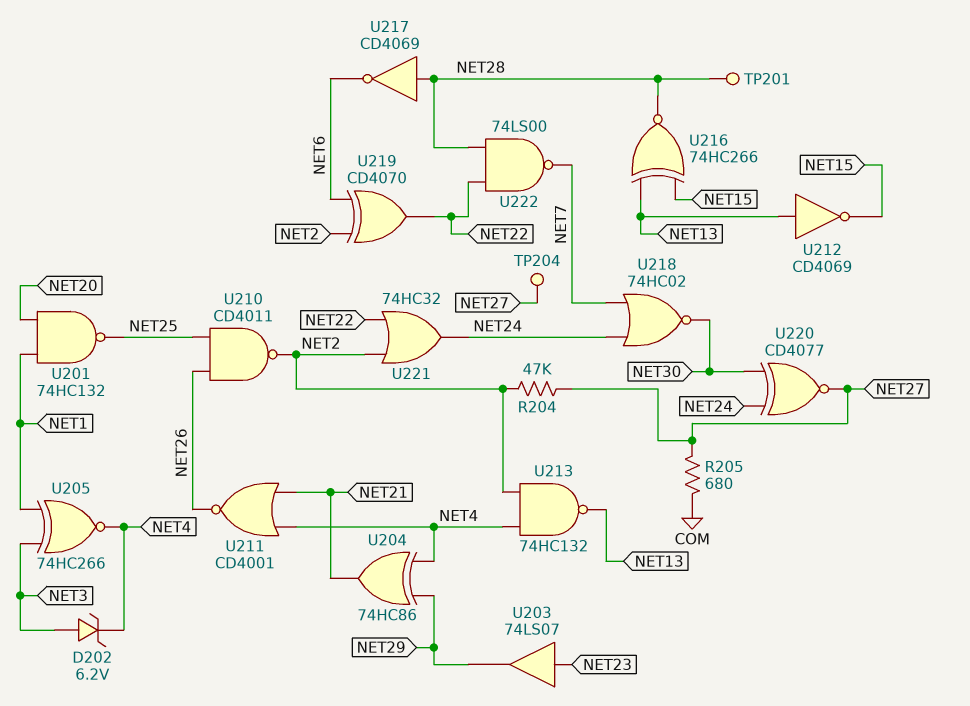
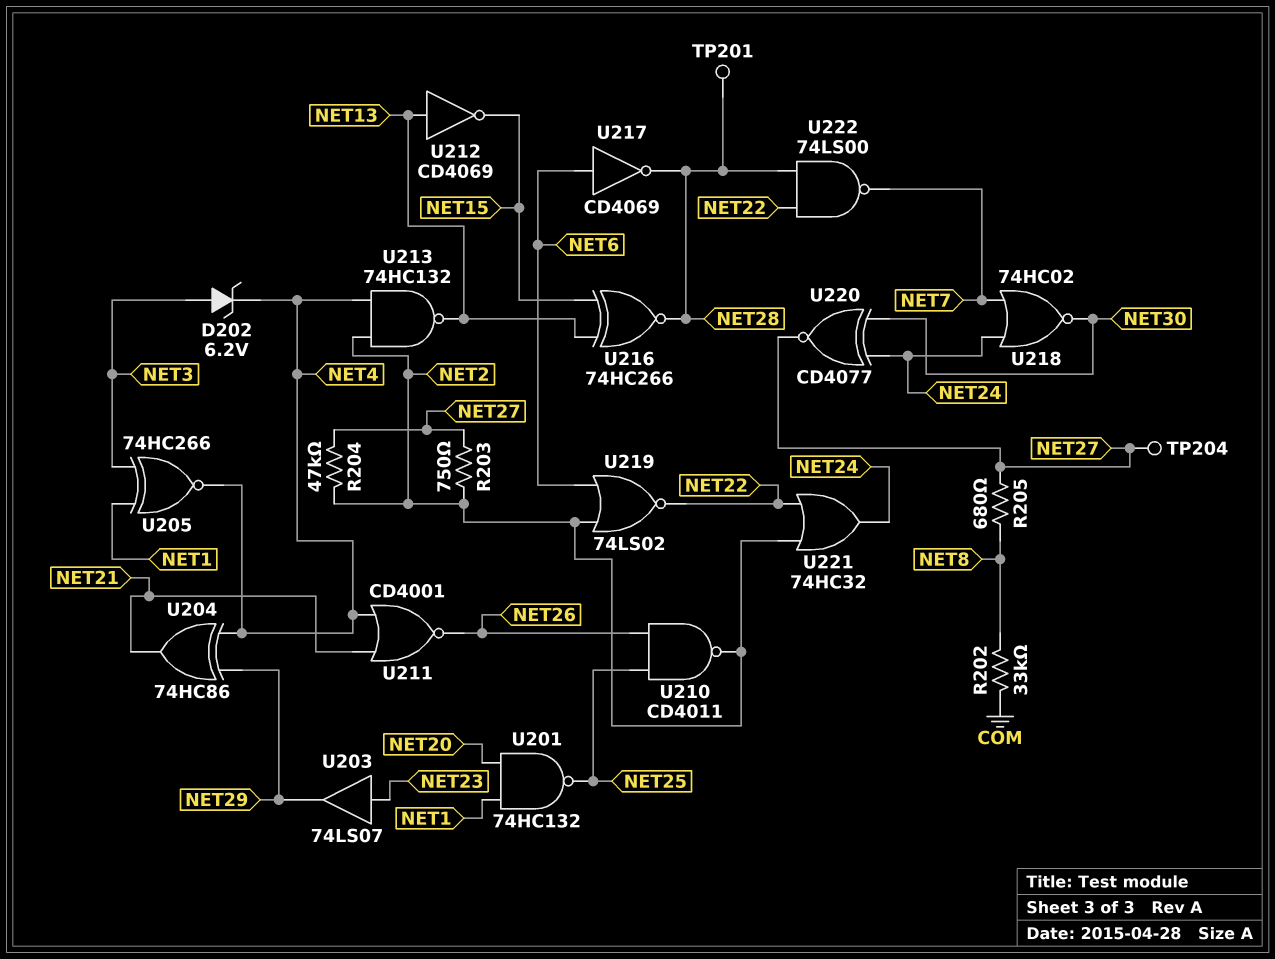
R202: none -> 33k (COM, NET8)
R203: none -> 750 (NET2, NET27)
R205: 680 (COM, NET27) -> 680 (NET8, NET27)
U217: NOT CD4069 (in NET28, out NET6) -> NOT CD4069 (in NET6, out NET28)
U219: XOR CD4070 (in NET2, in NET6, out NET22) -> NOR 74LS02 (in NET2, in NET6, out NET22)

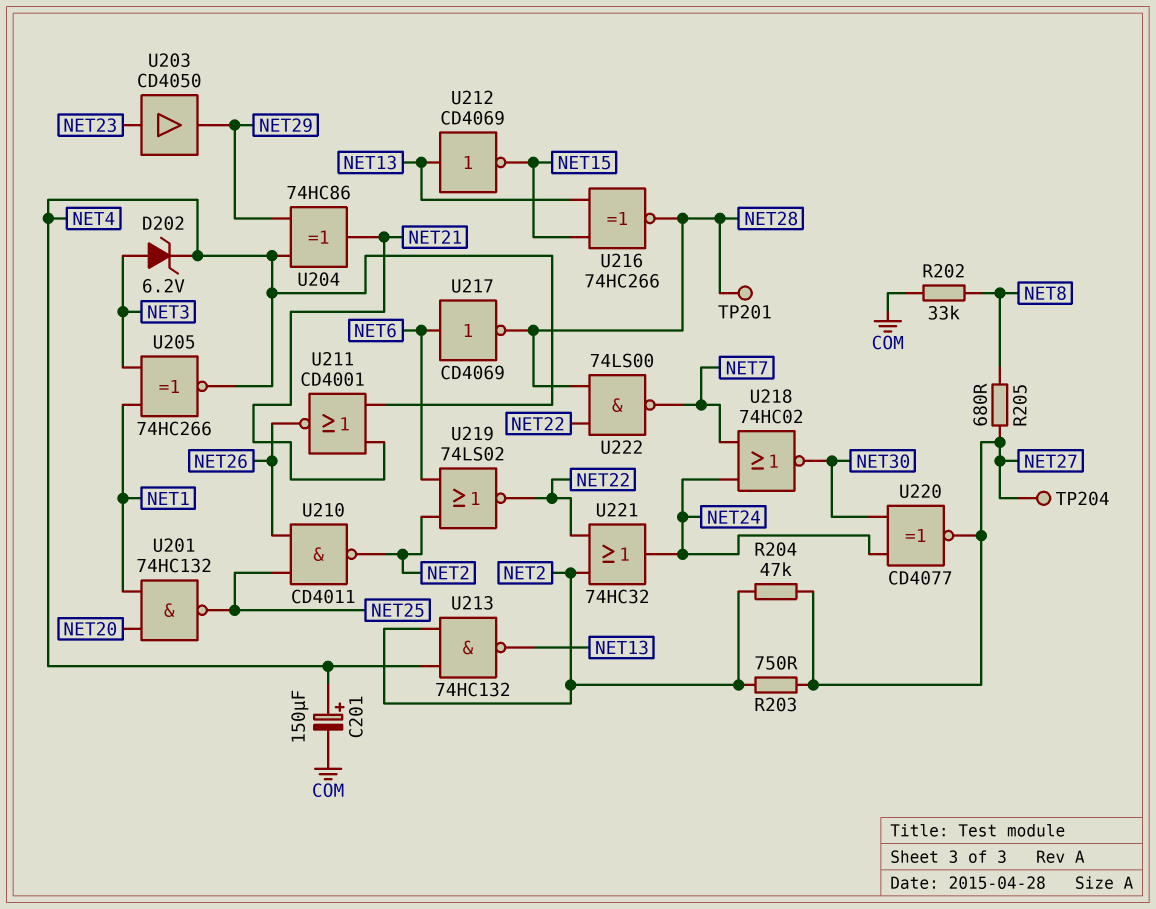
C201: none -> 150uF (plus NET4, minus COM)
U203: buffer 74LS07 (in NET23, out NET29) -> buffer CD4050 (in NET23, out NET29)

